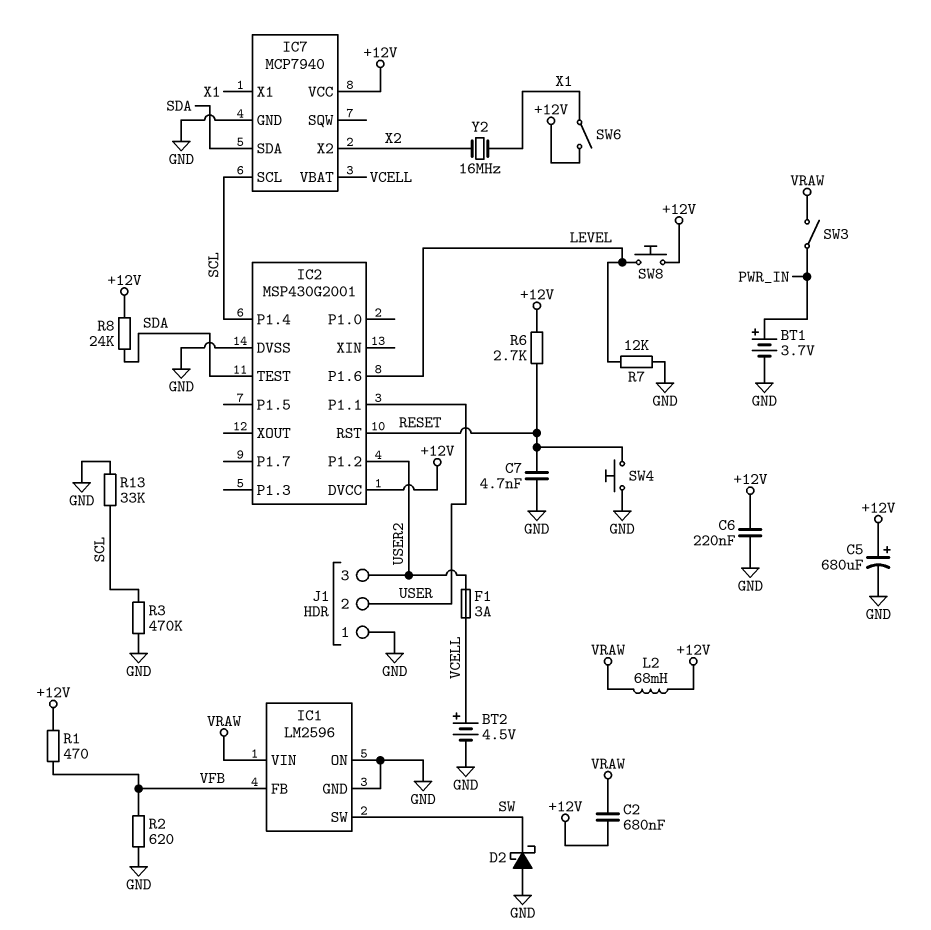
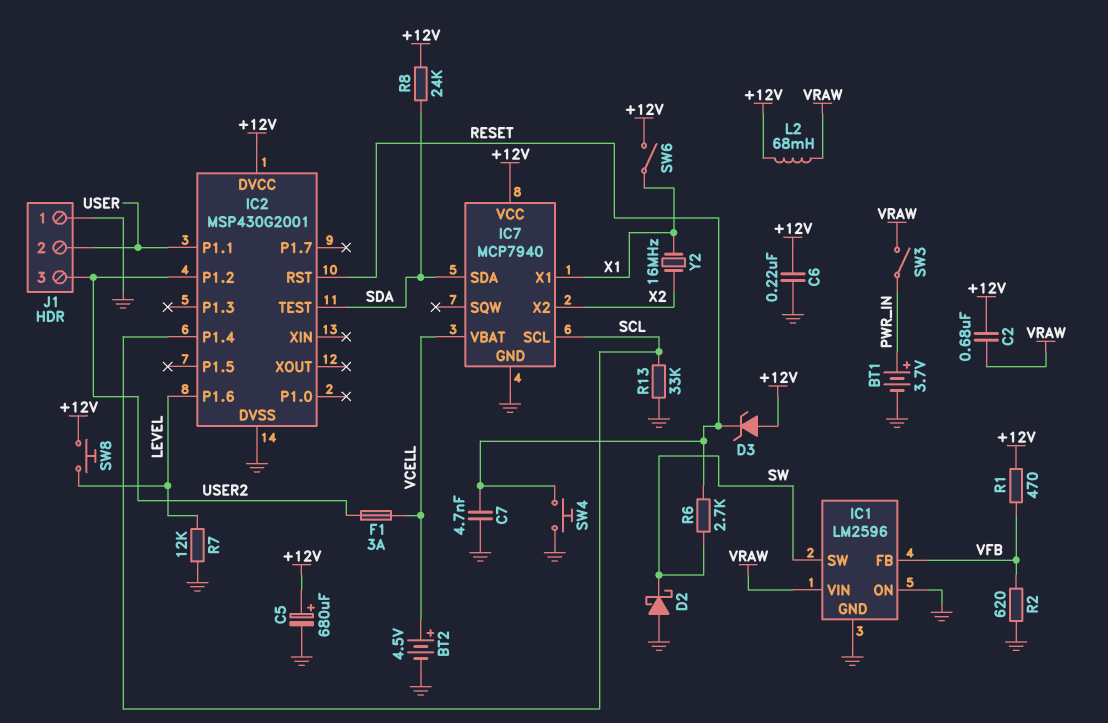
D3: none -> zener (A +12V, K RESET)
R3: 470k (GND, SCL) -> none
R6: 2.7k (+12V, RESET) -> 2.7k (RESET, SW)

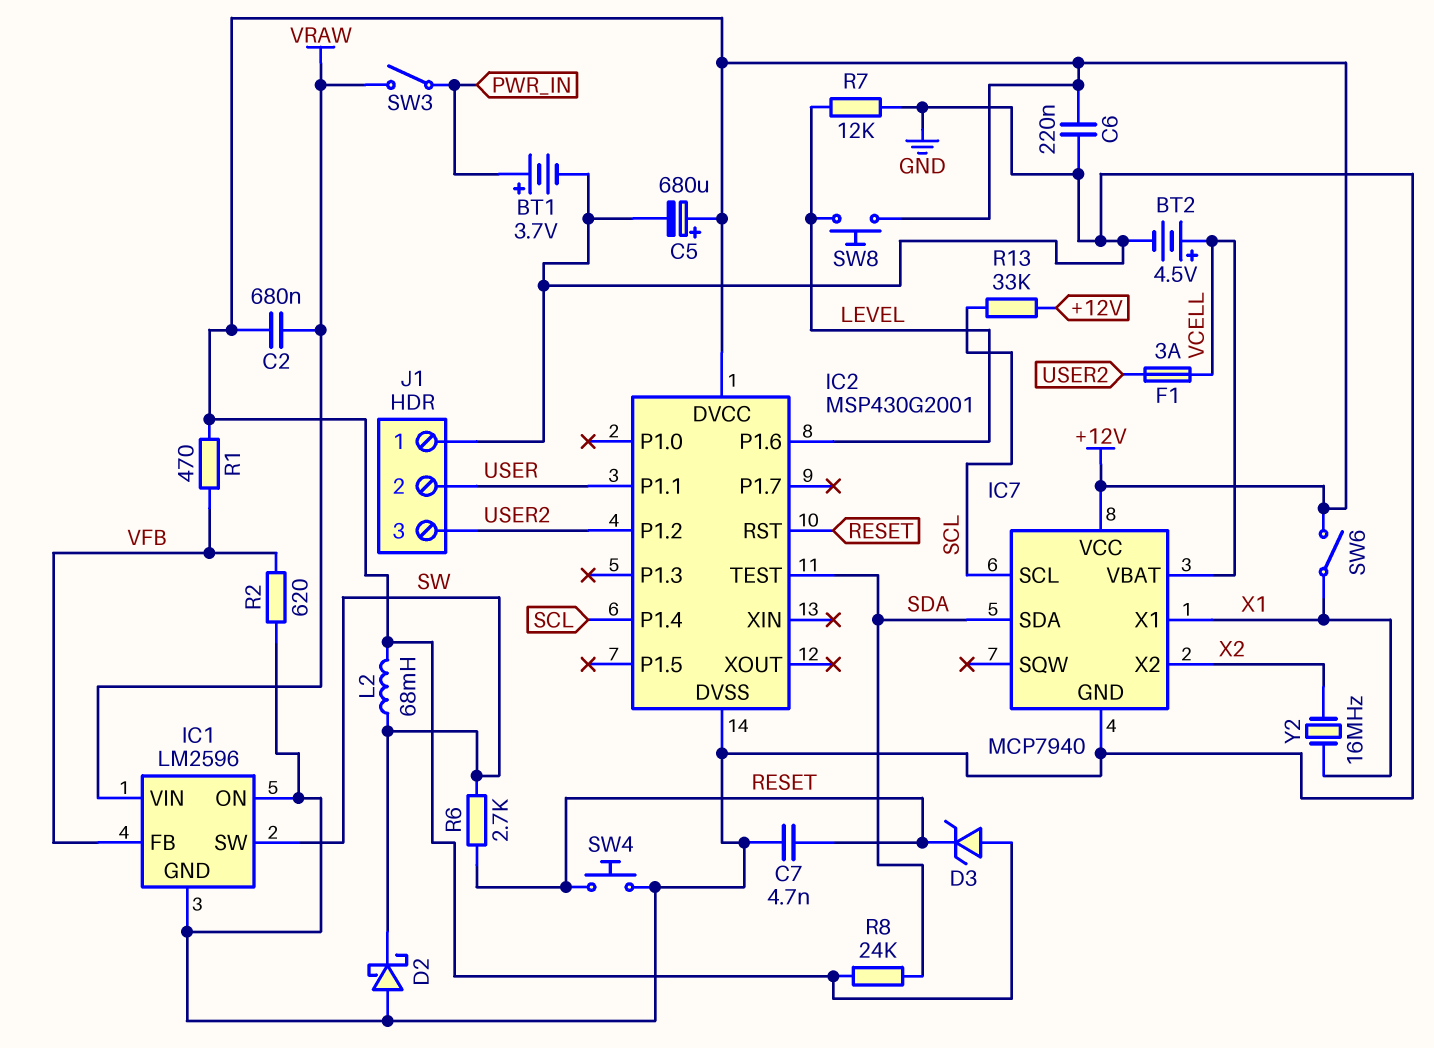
L2: 68mH (+12V, VRAW) -> 68mH (+12V, SW)
R13: 33k (GND, SCL) -> 33k (+12V, SCL)

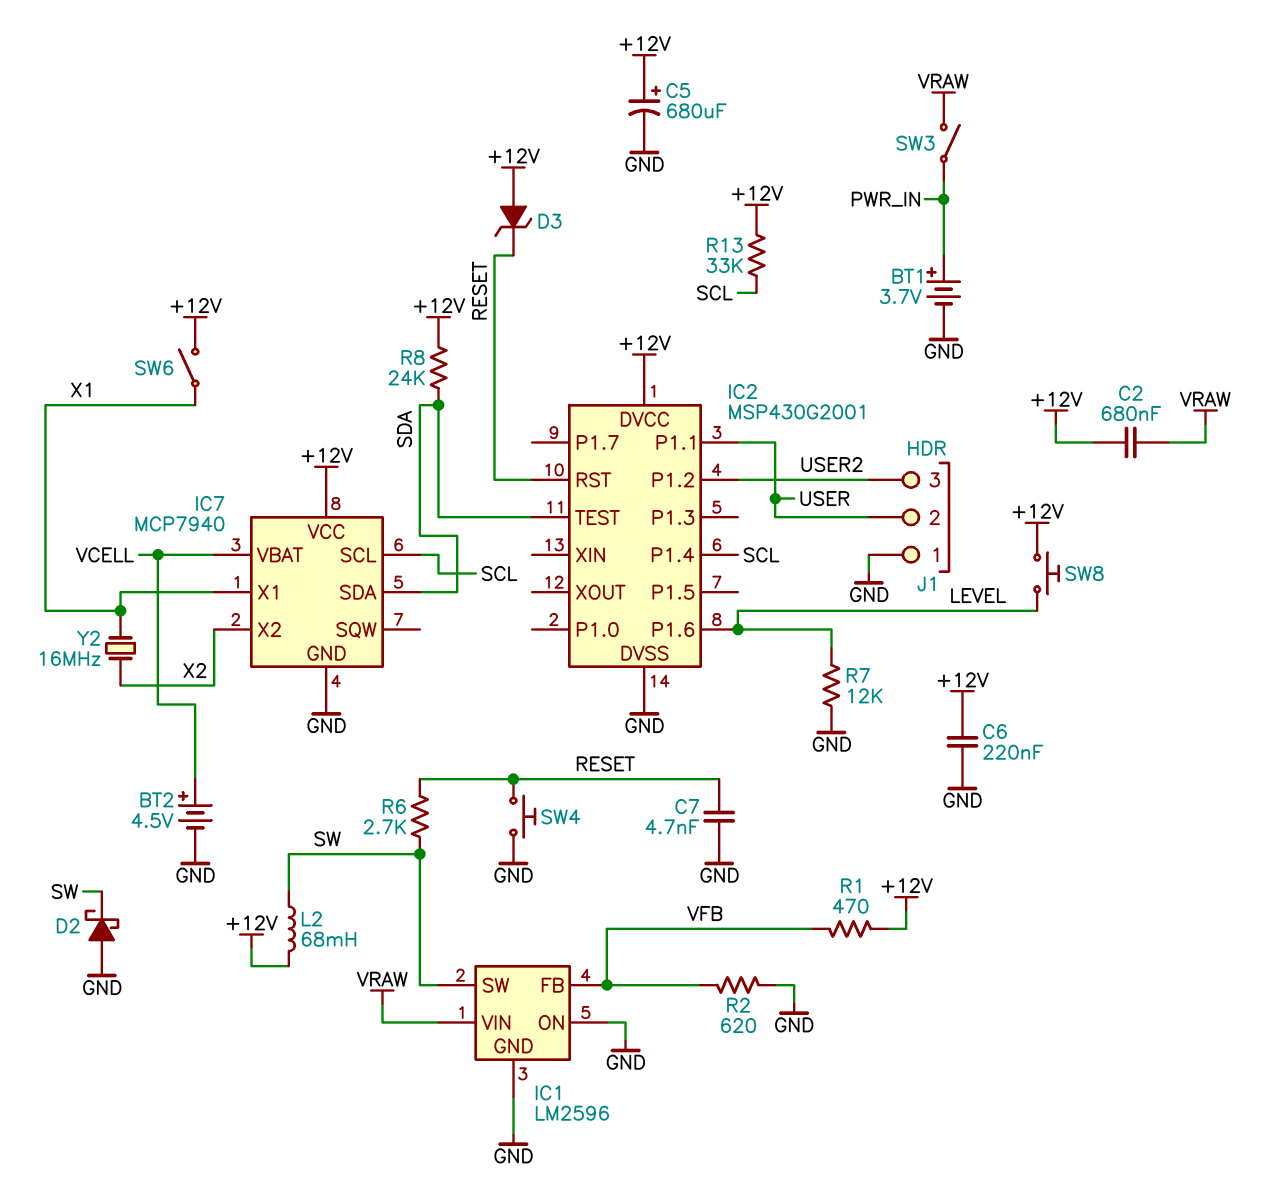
F1: 3A (USER2, VCELL) -> none

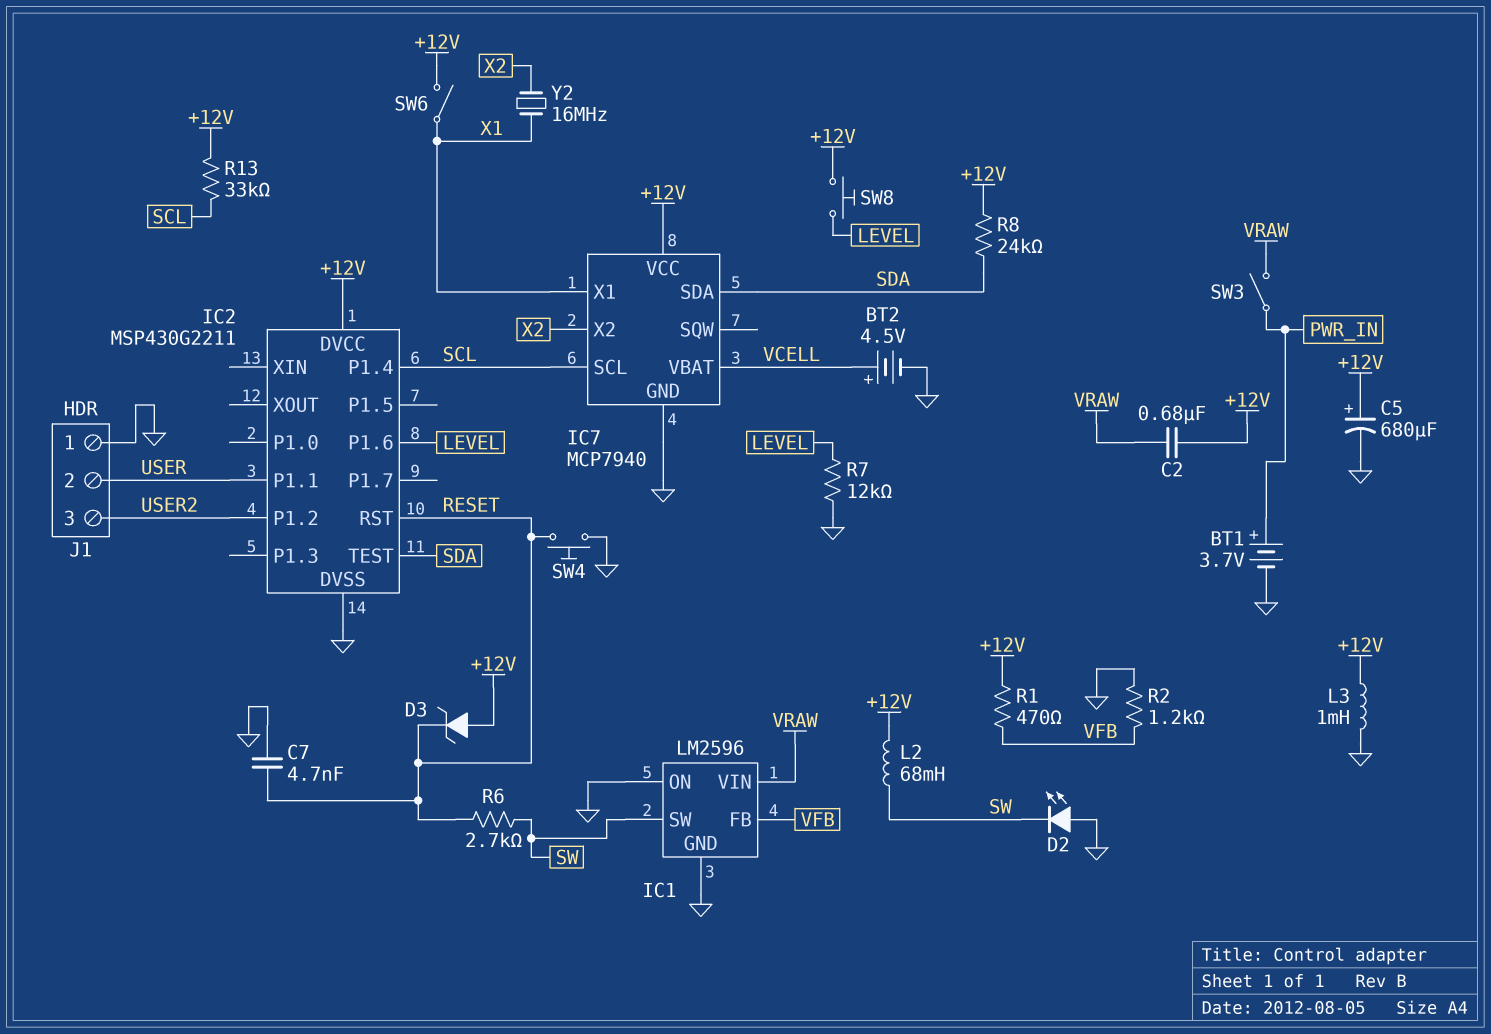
C6: 220nF (+12V, GND) -> none
D2: schottky (A GND, K SW) -> LED (A GND, K SW)
IC2: MSP430G2001 -> MSP430G2211
L3: none -> 1mH (+12V, GND)
R2: 620 (GND, VFB) -> 1.2k (GND, VFB)

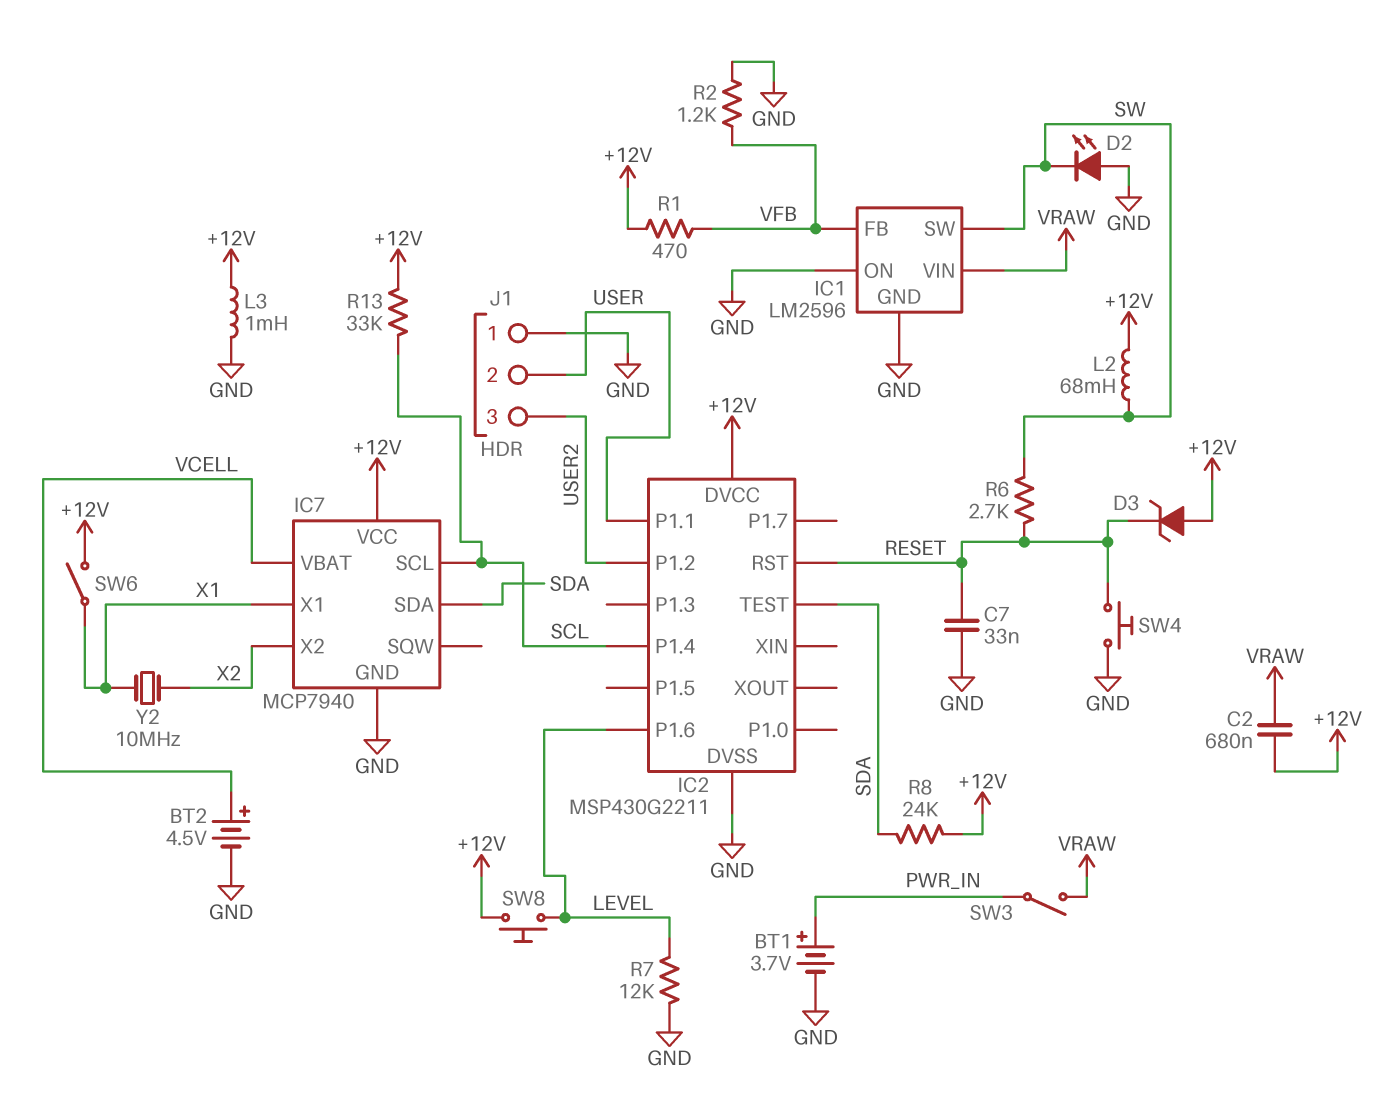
C5: 680uF (plus +12V, minus GND) -> none
C7: 4.7nF (GND, RESET) -> 33nF (GND, RESET)
Y2: 16MHz (X1, X2) -> 10MHz (X1, X2)

